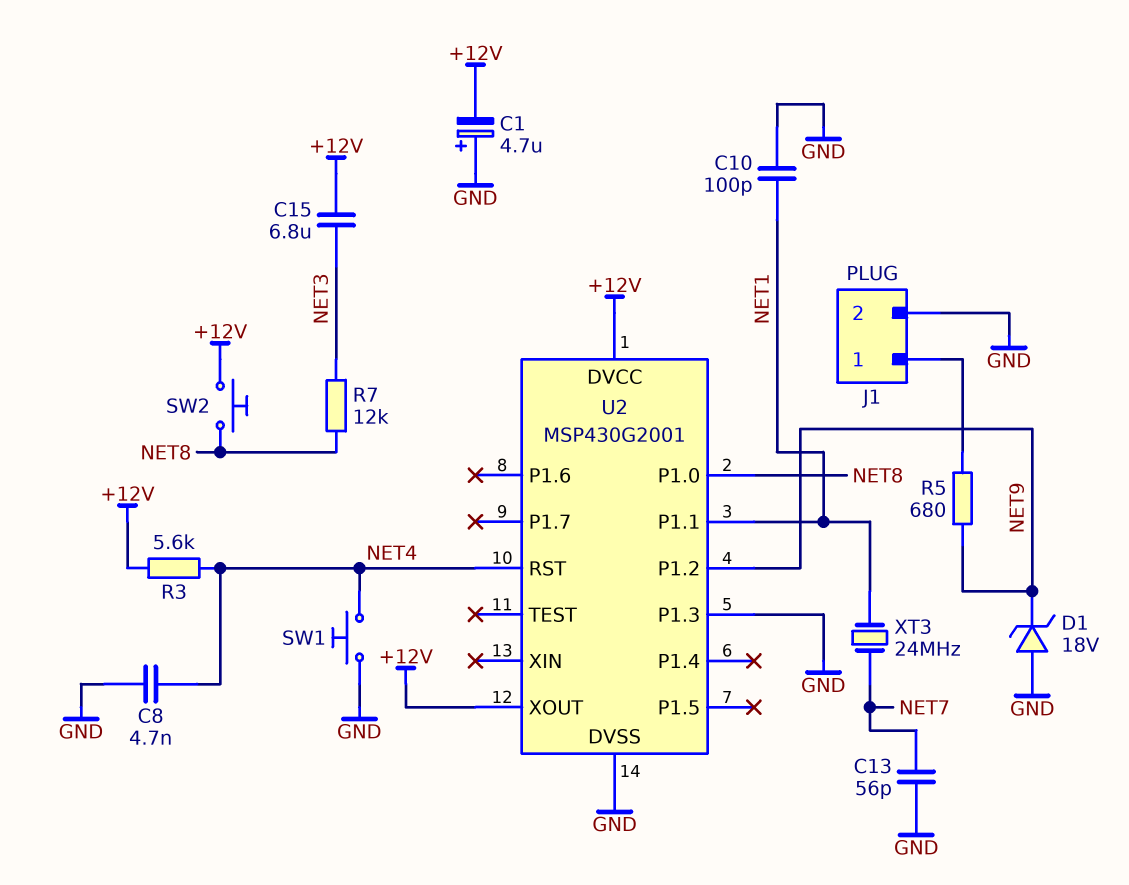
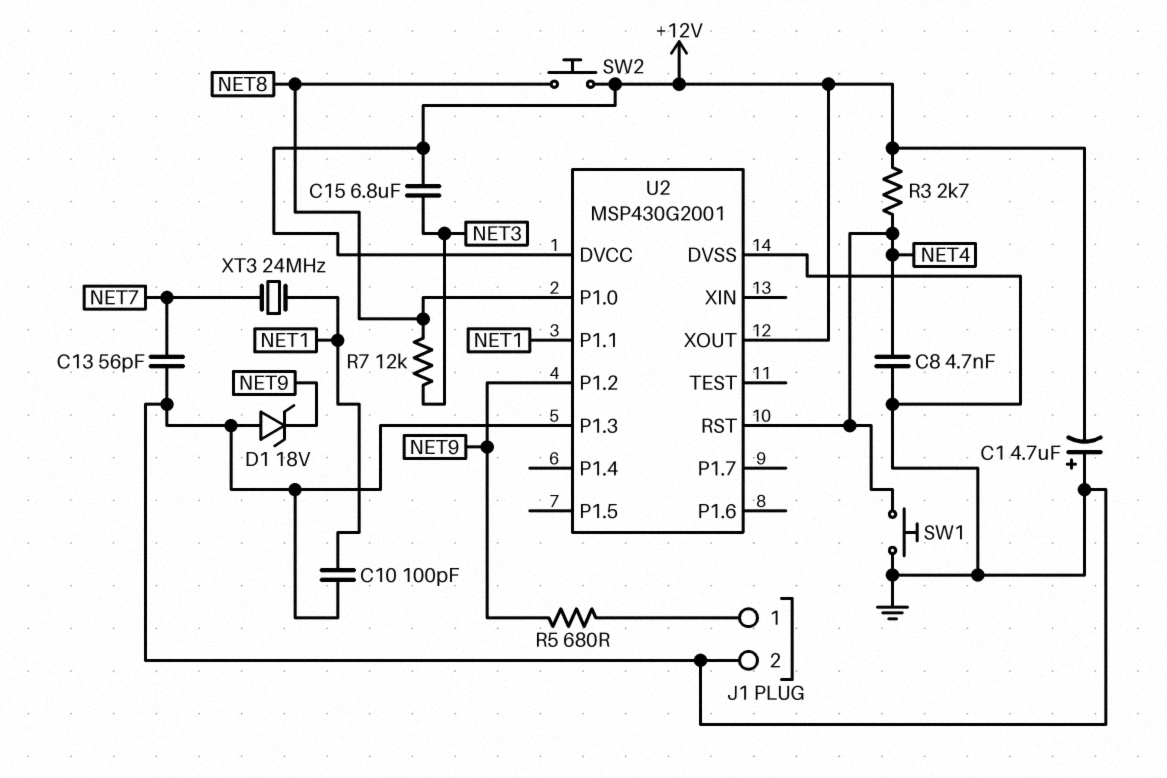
R3: 5.6k (+12V, NET4) -> 2.7k (+12V, NET4)

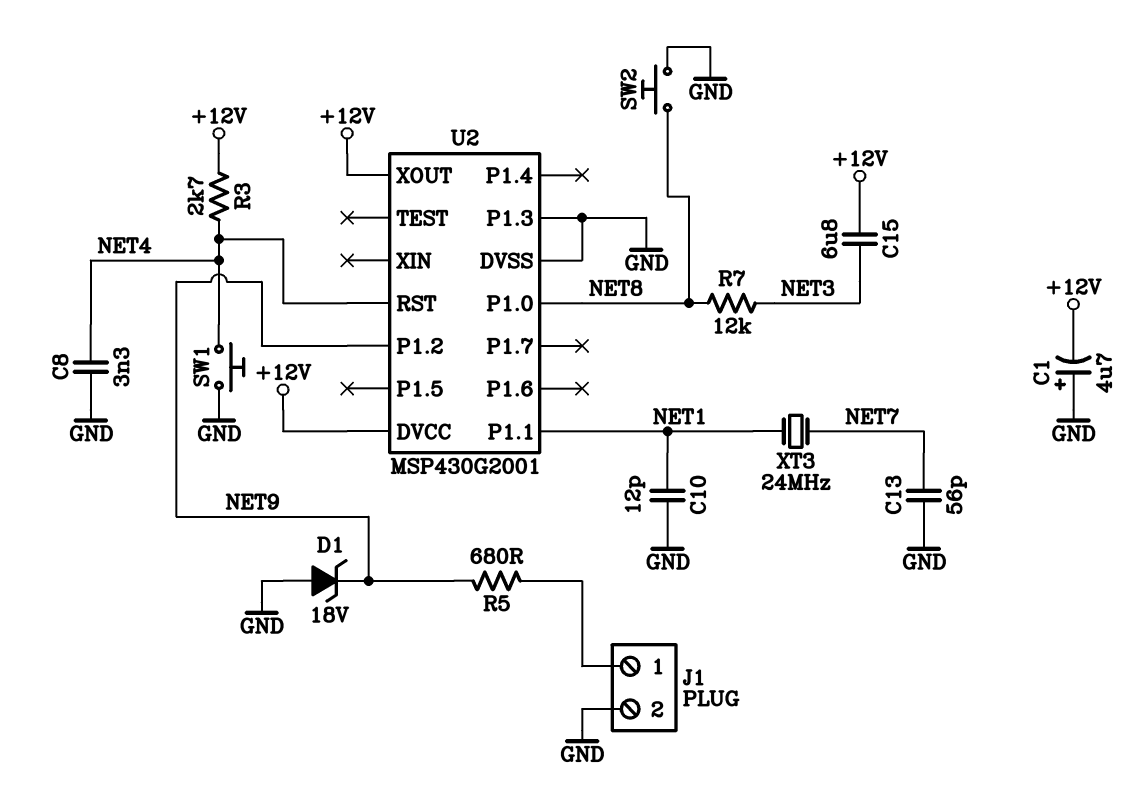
C8: 4.7nF (GND, NET4) -> 3.3nF (GND, NET4)
C10: 100pF (GND, NET1) -> 12pF (GND, NET1)
SW2: button (+12V, NET8) -> button (GND, NET8)

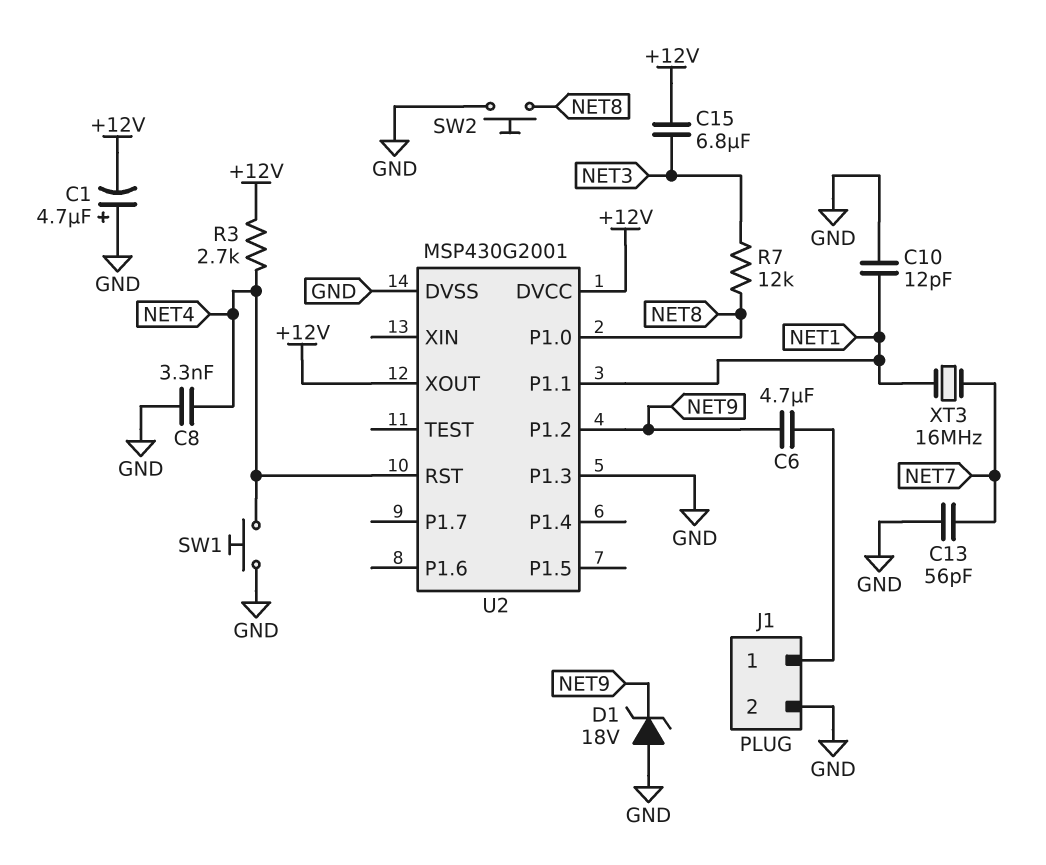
C6: none -> 4.7uF (J1/1, NET9)
R5: 680 (J1/1, NET9) -> none
XT3: 24MHz (NET1, NET7) -> 16MHz (NET1, NET7)

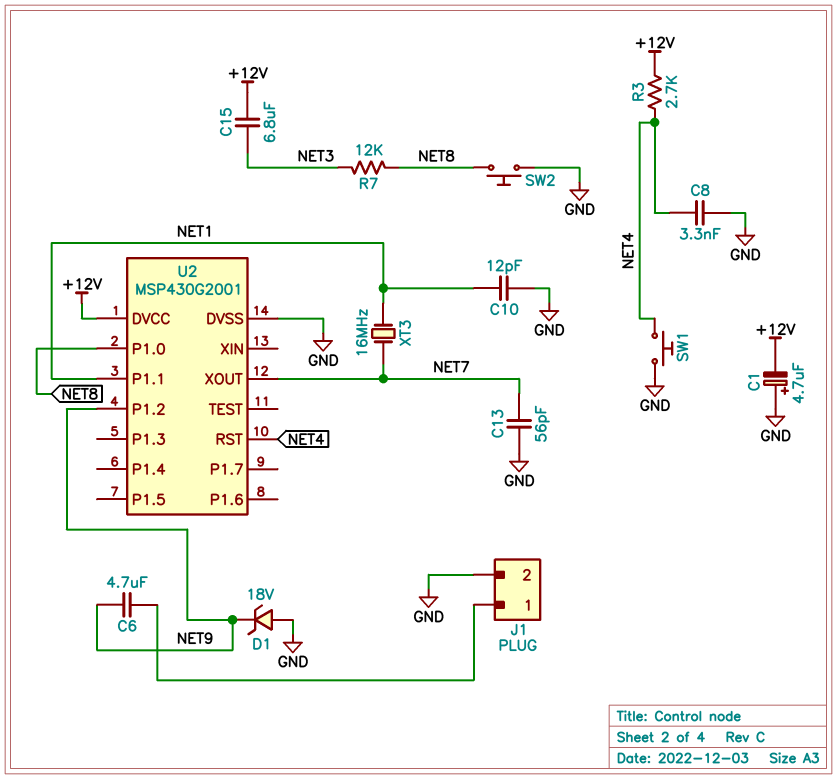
U2 pin P1.3: GND -> none
U2 pin XOUT: +12V -> NET7

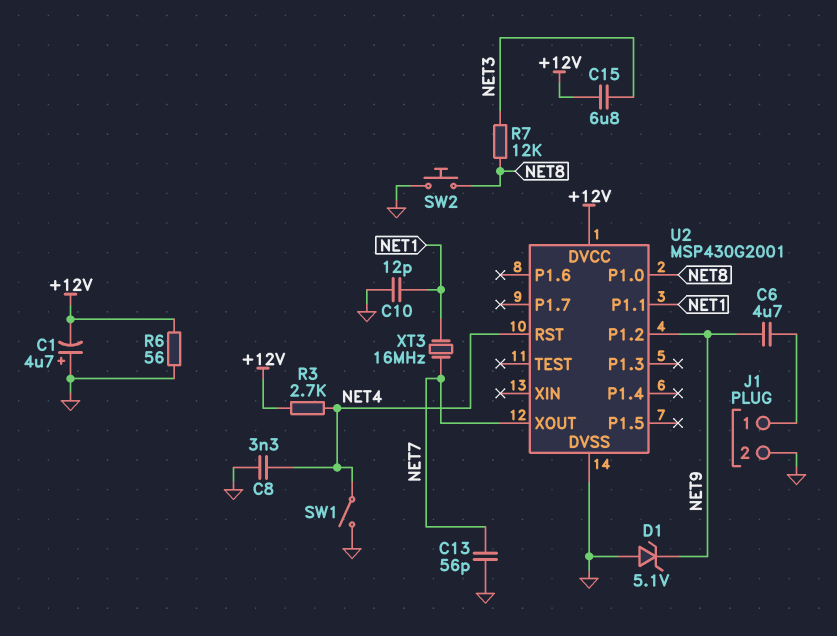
D1: zener 18V (A GND, K NET9) -> zener 5.1V (A GND, K NET9)
R6: none -> 56 (+12V, GND)
SW1: button (GND, NET4) -> switch (GND, NET4)

